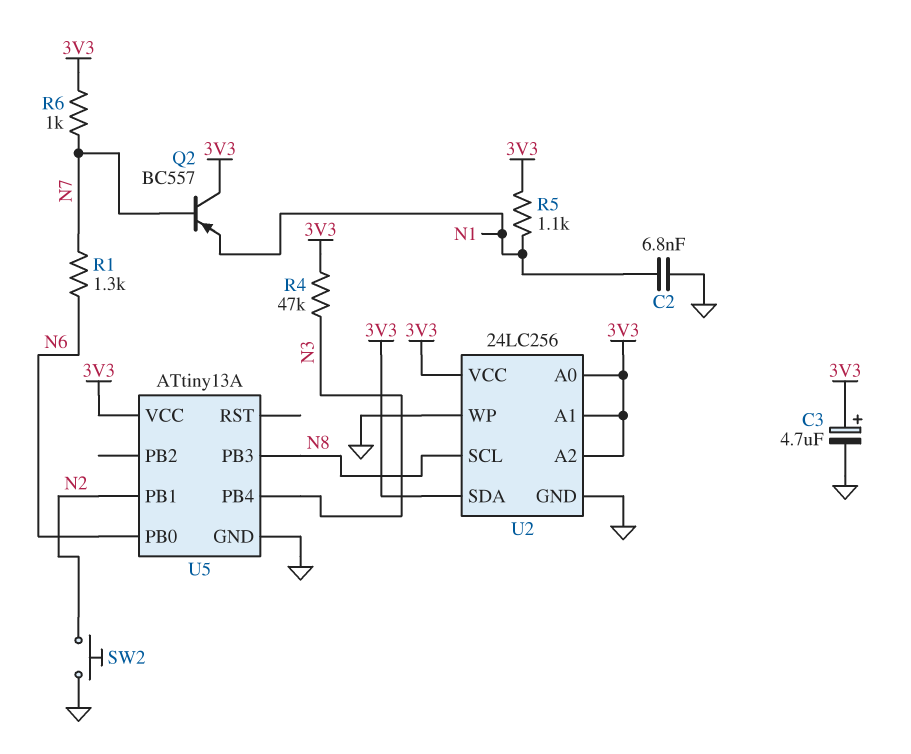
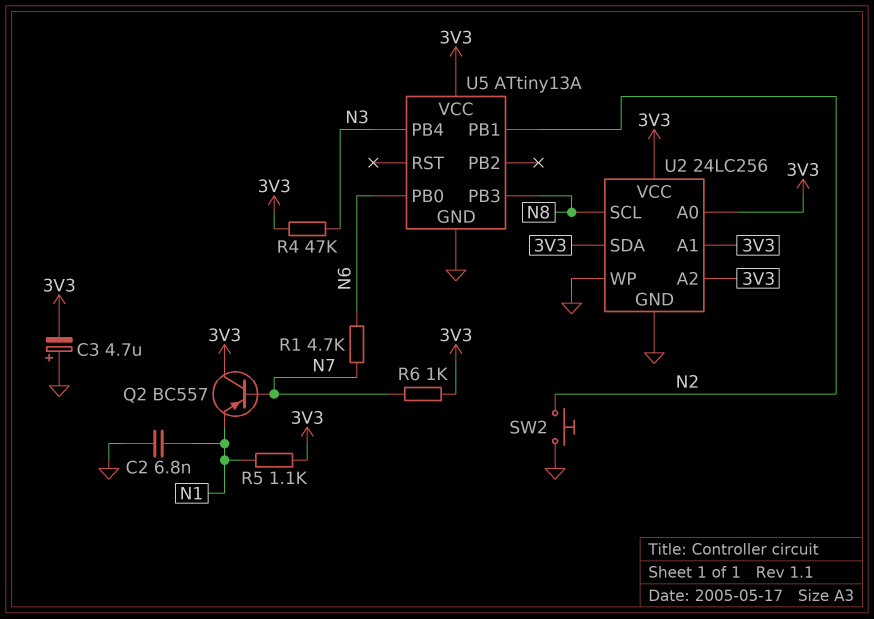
C3: 4.7uF (plus 3V3, minus GND) -> 4.7uF (plus GND, minus 3V3)
R1: 1.3k (N6, N7) -> 4.7k (N6, N7)

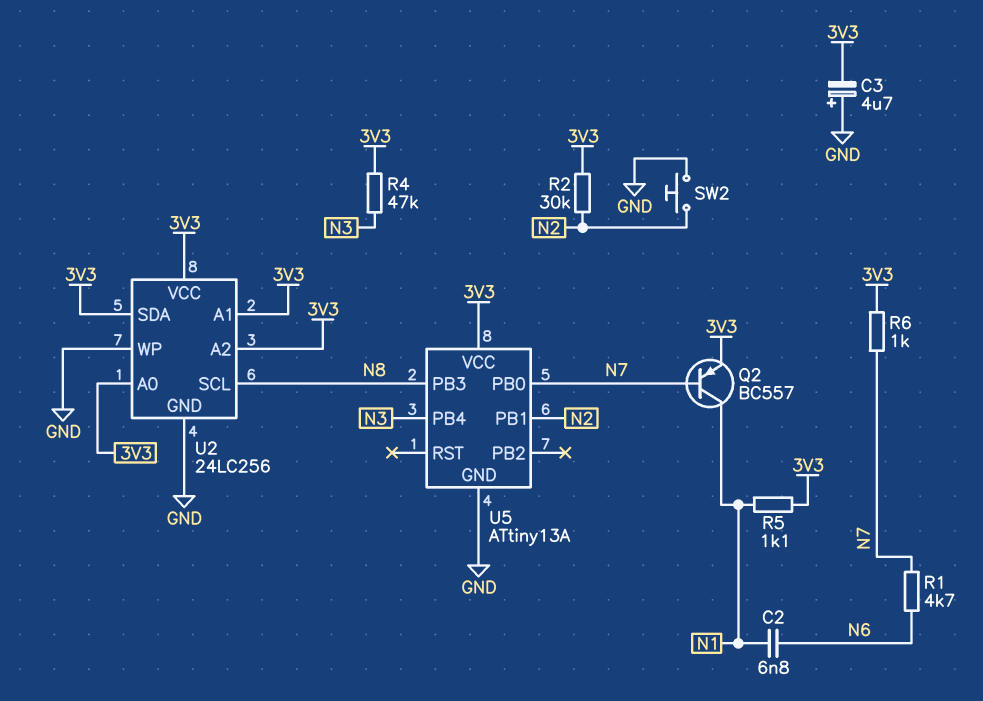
C2: 6.8nF (GND, N1) -> 6.8nF (N1, N6)
Q2: PNP BC557 (B N7, C 3V3, E N1) -> PNP BC557 (B N7, C N1, E 3V3)
R2: none -> 30k (3V3, N2)
U5 pin PB0: N6 -> N7

